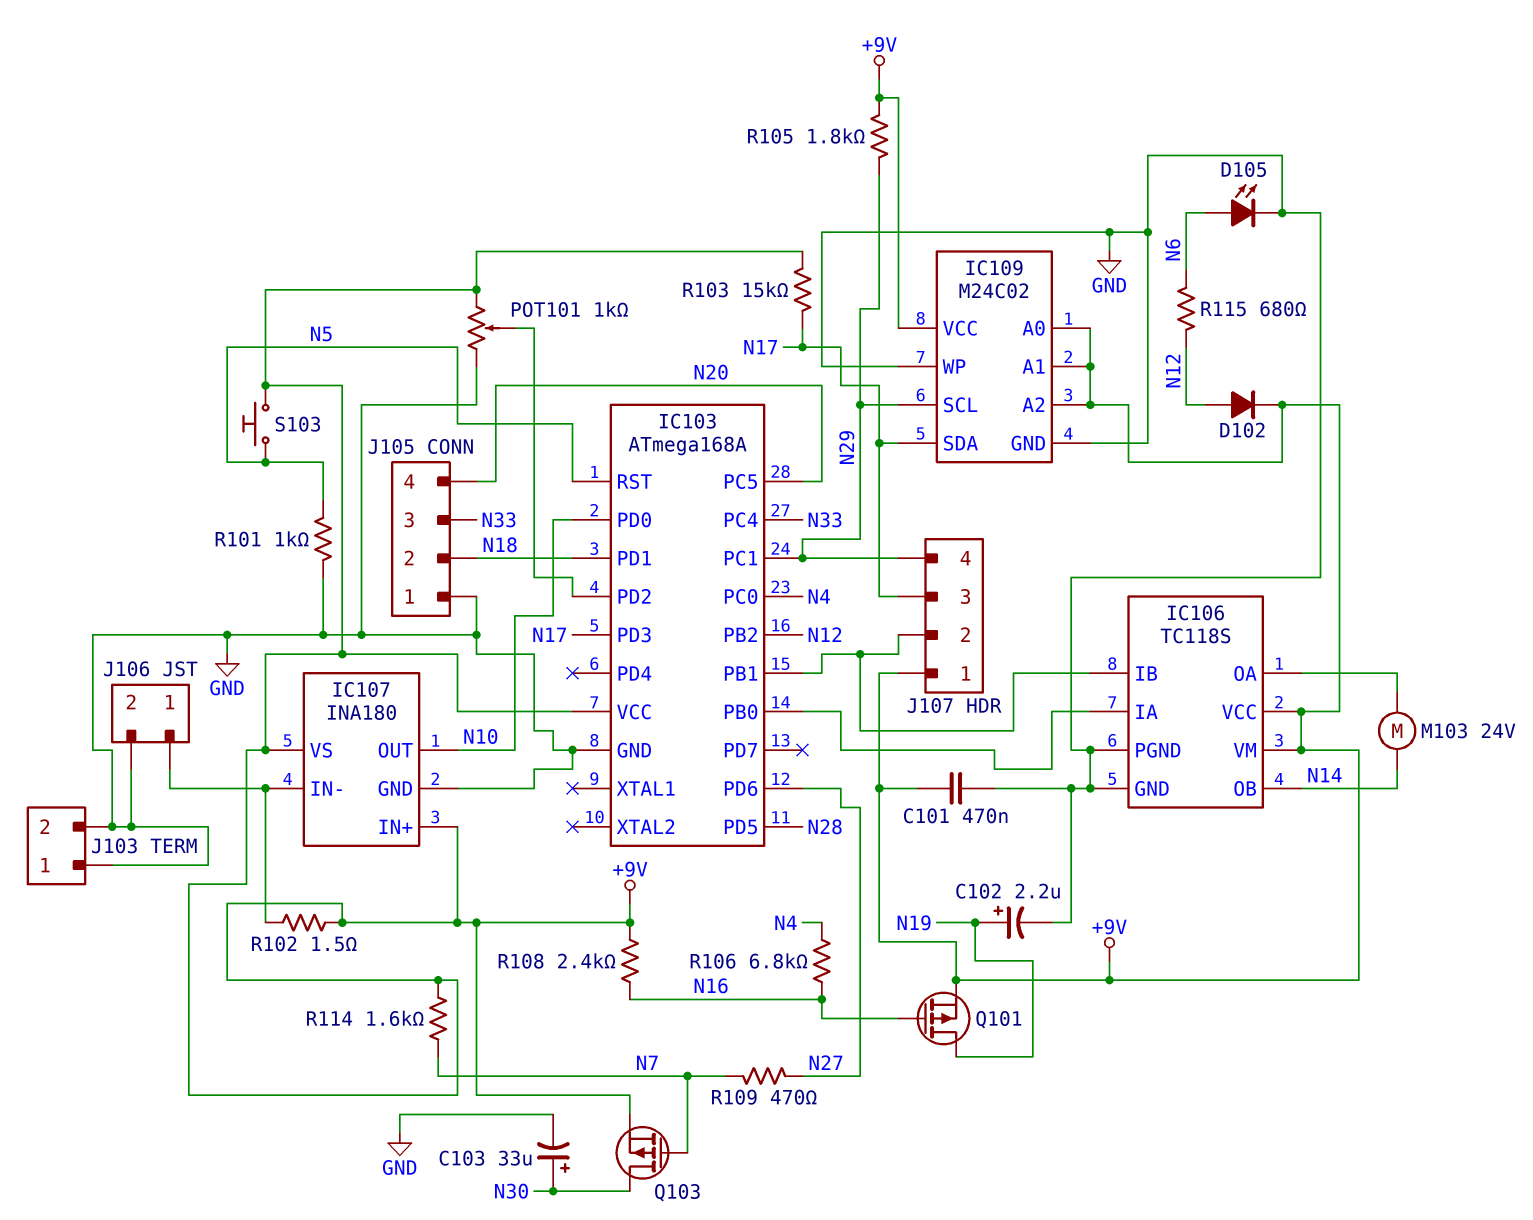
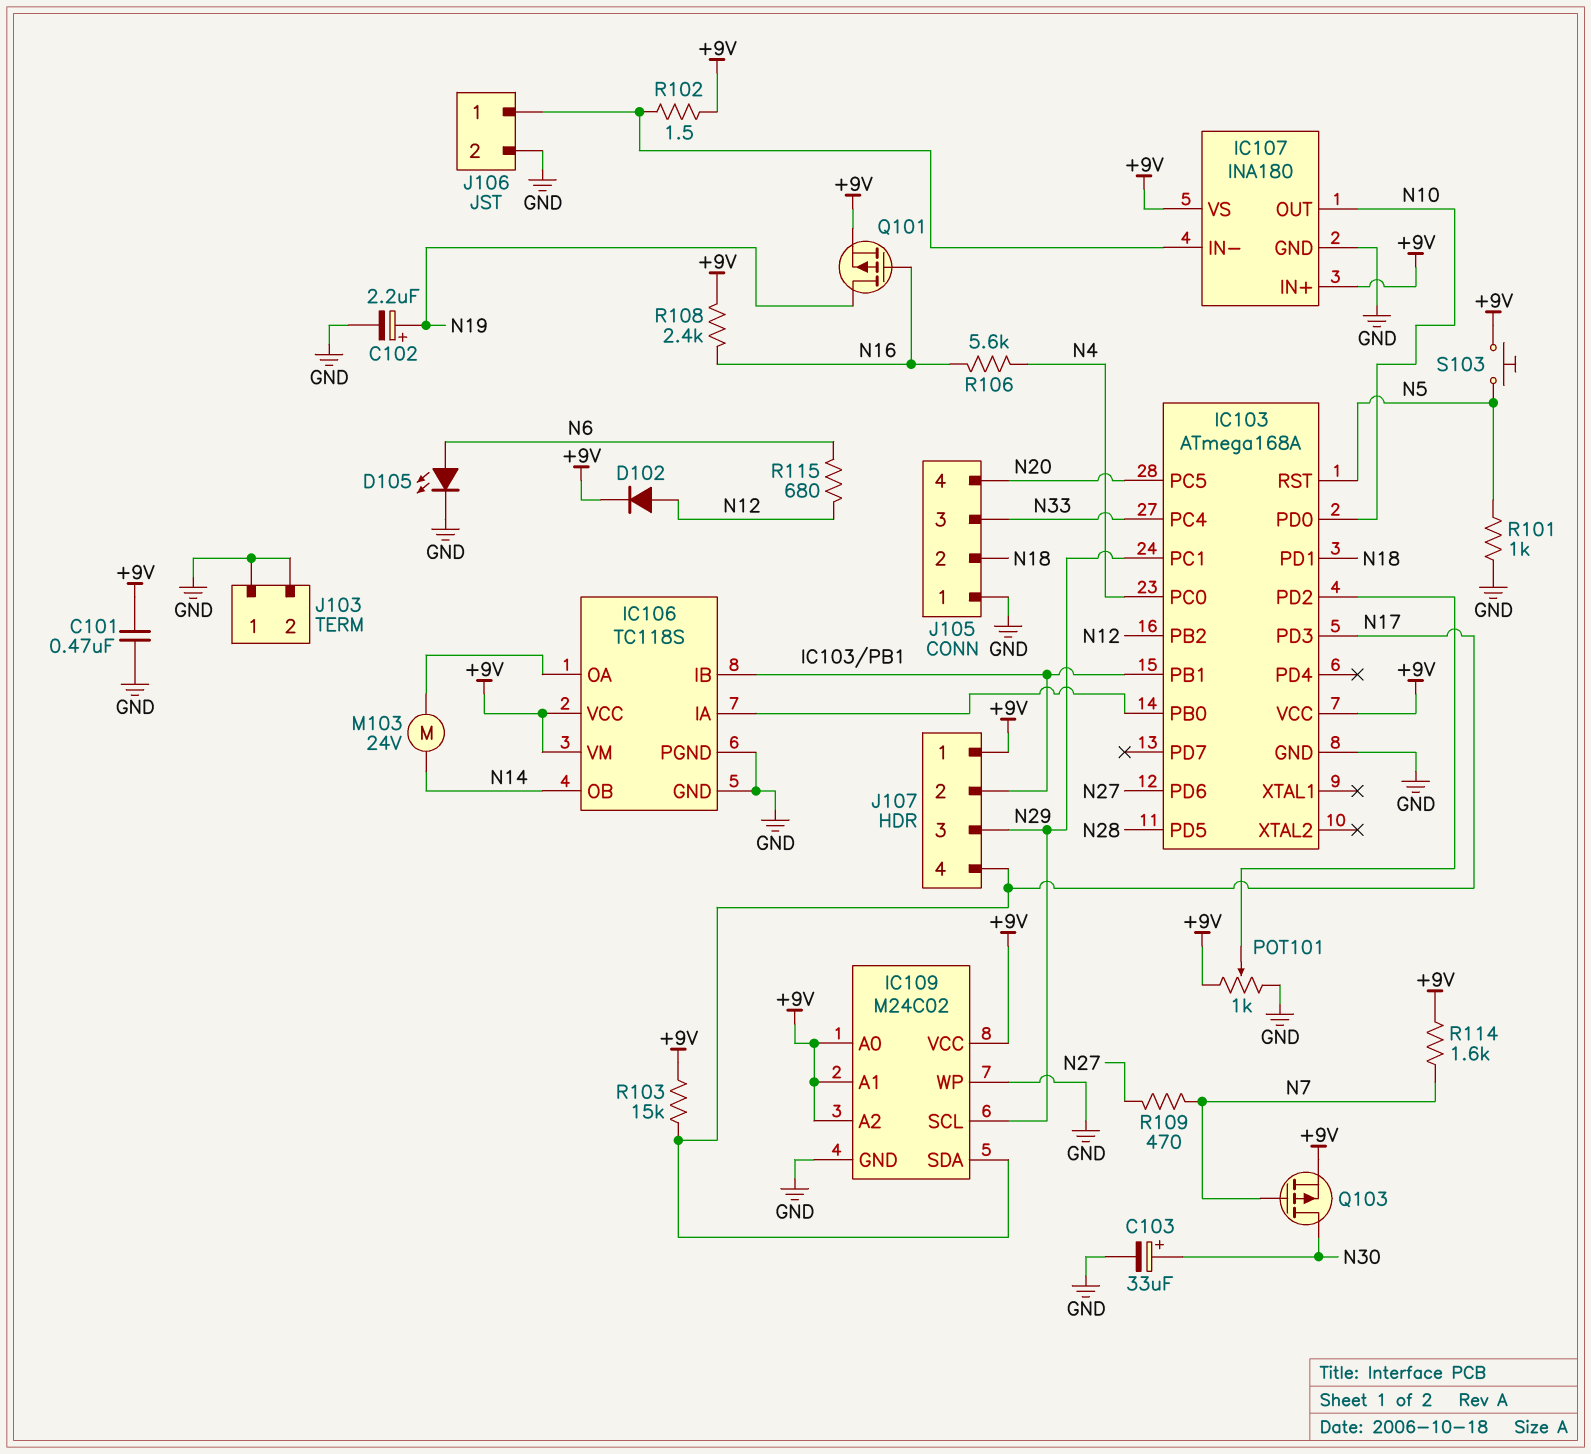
J107 pin 3: N17 -> N29
J107 pin 4: N29 -> N17
R105: 1.8k (+9V, N29) -> none
R106: 6.8k (N4, N16) -> 5.6k (N4, N16)

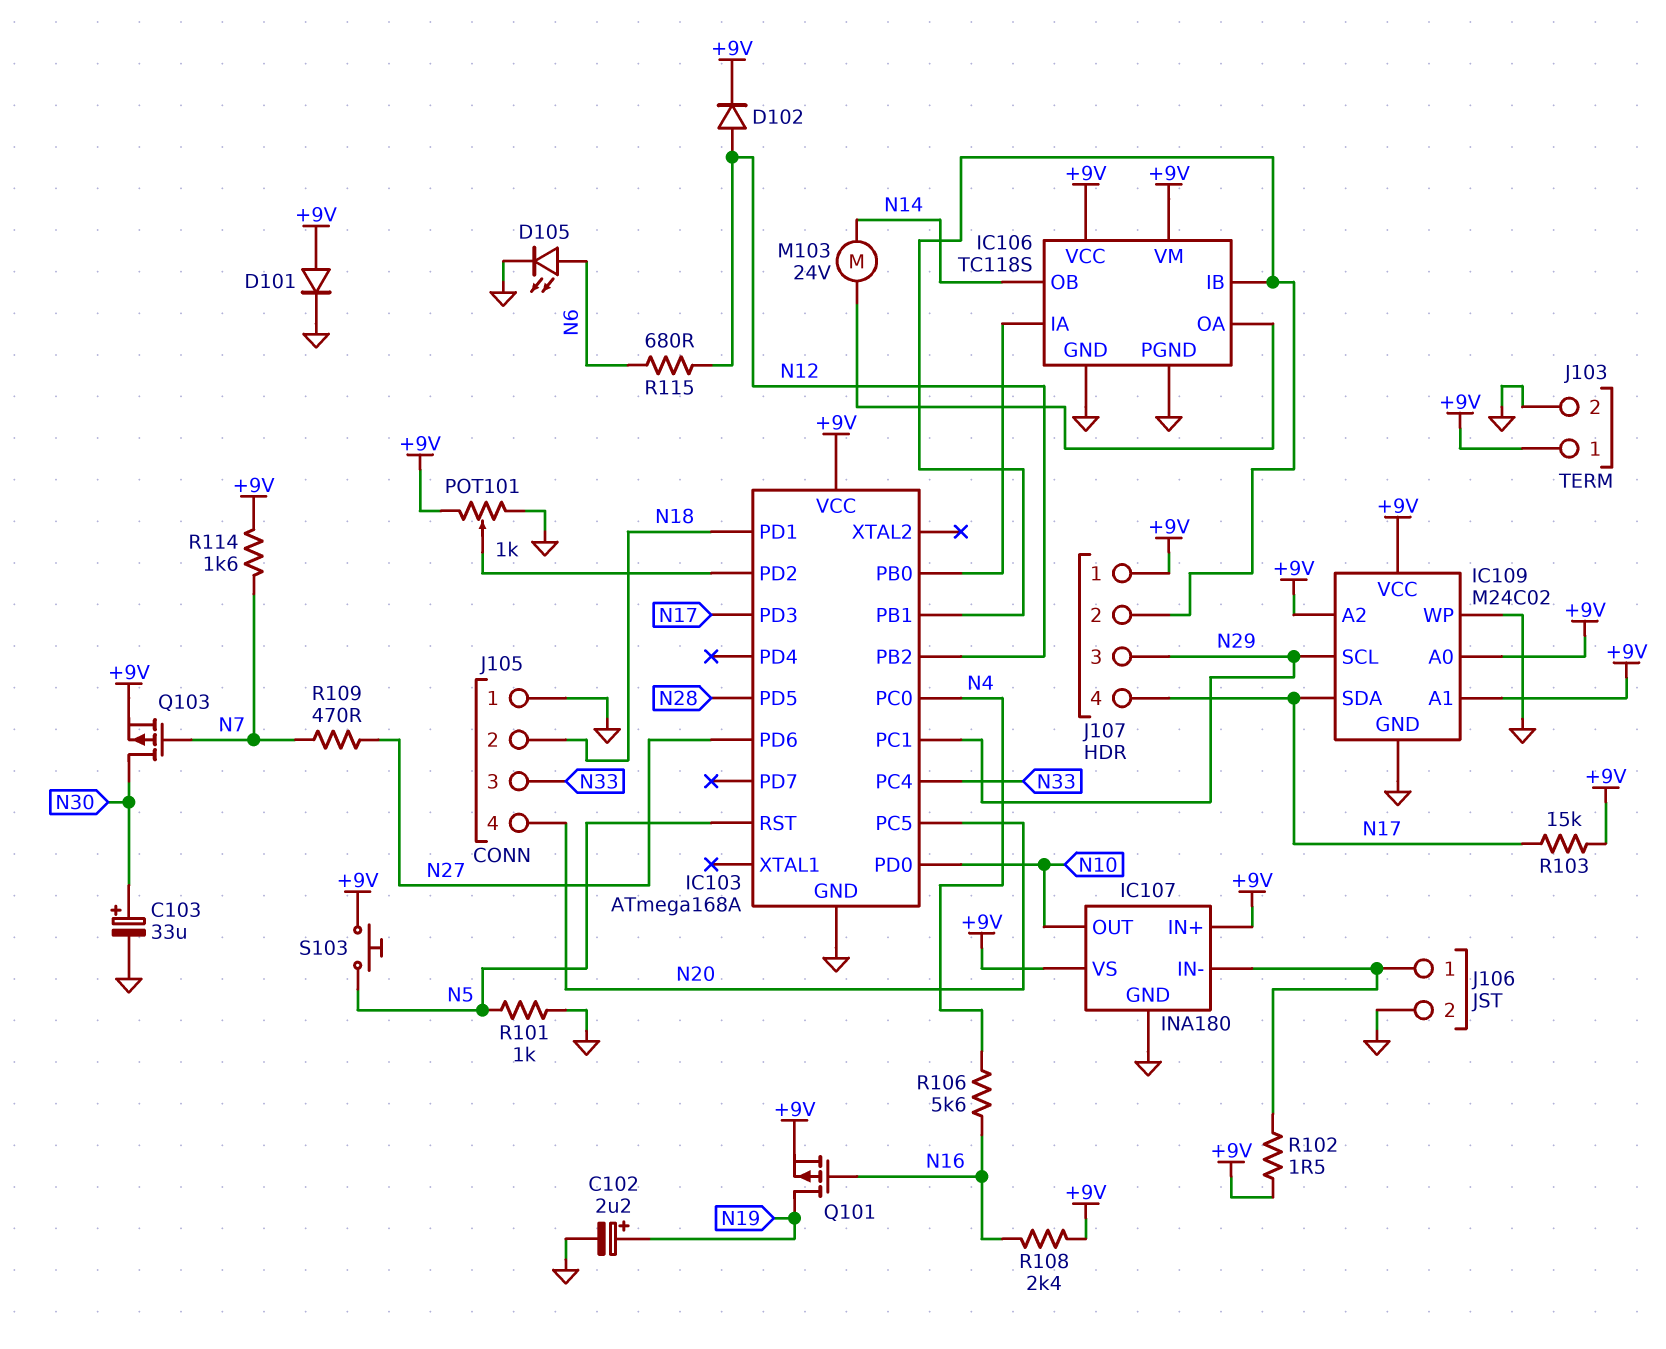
C101: 470nF (+9V, GND) -> none
D101: none -> diode (A +9V, K GND)
J103 pin 1: GND -> +9V

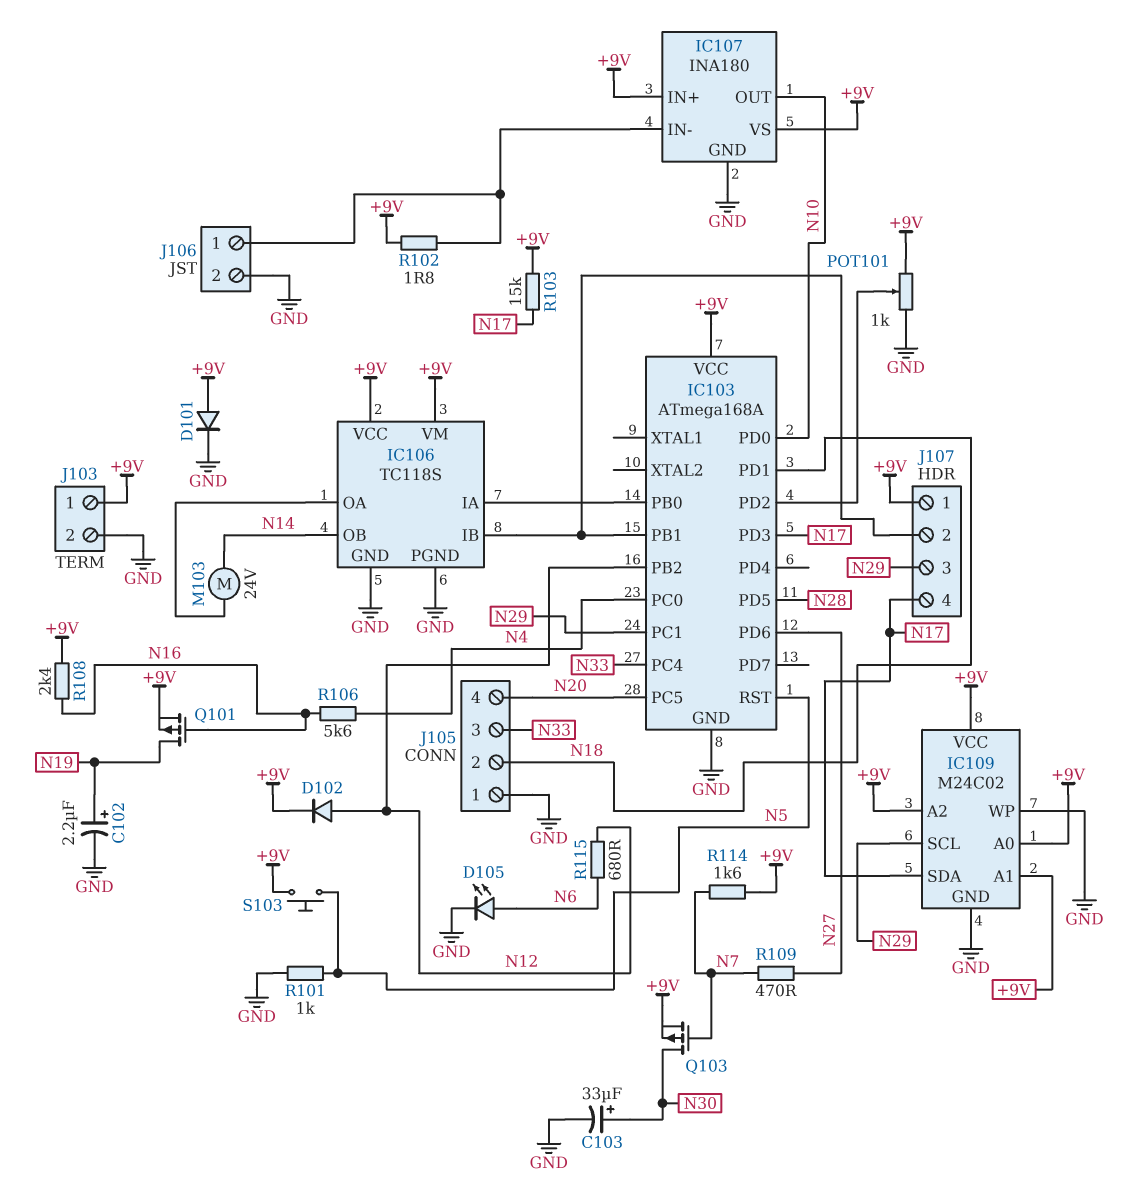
R102: 1.5 (+9V, IC107/IN-) -> 1.8 (+9V, IC107/IN-)

